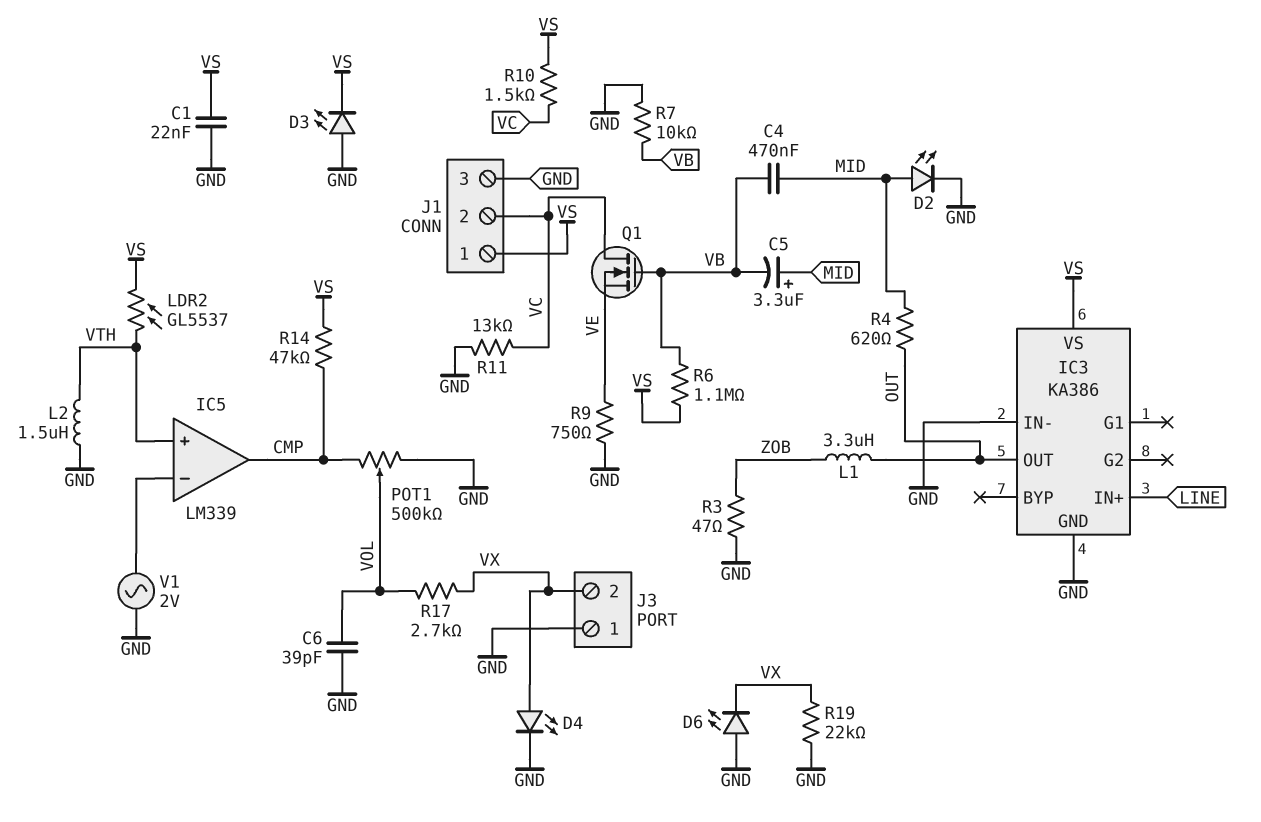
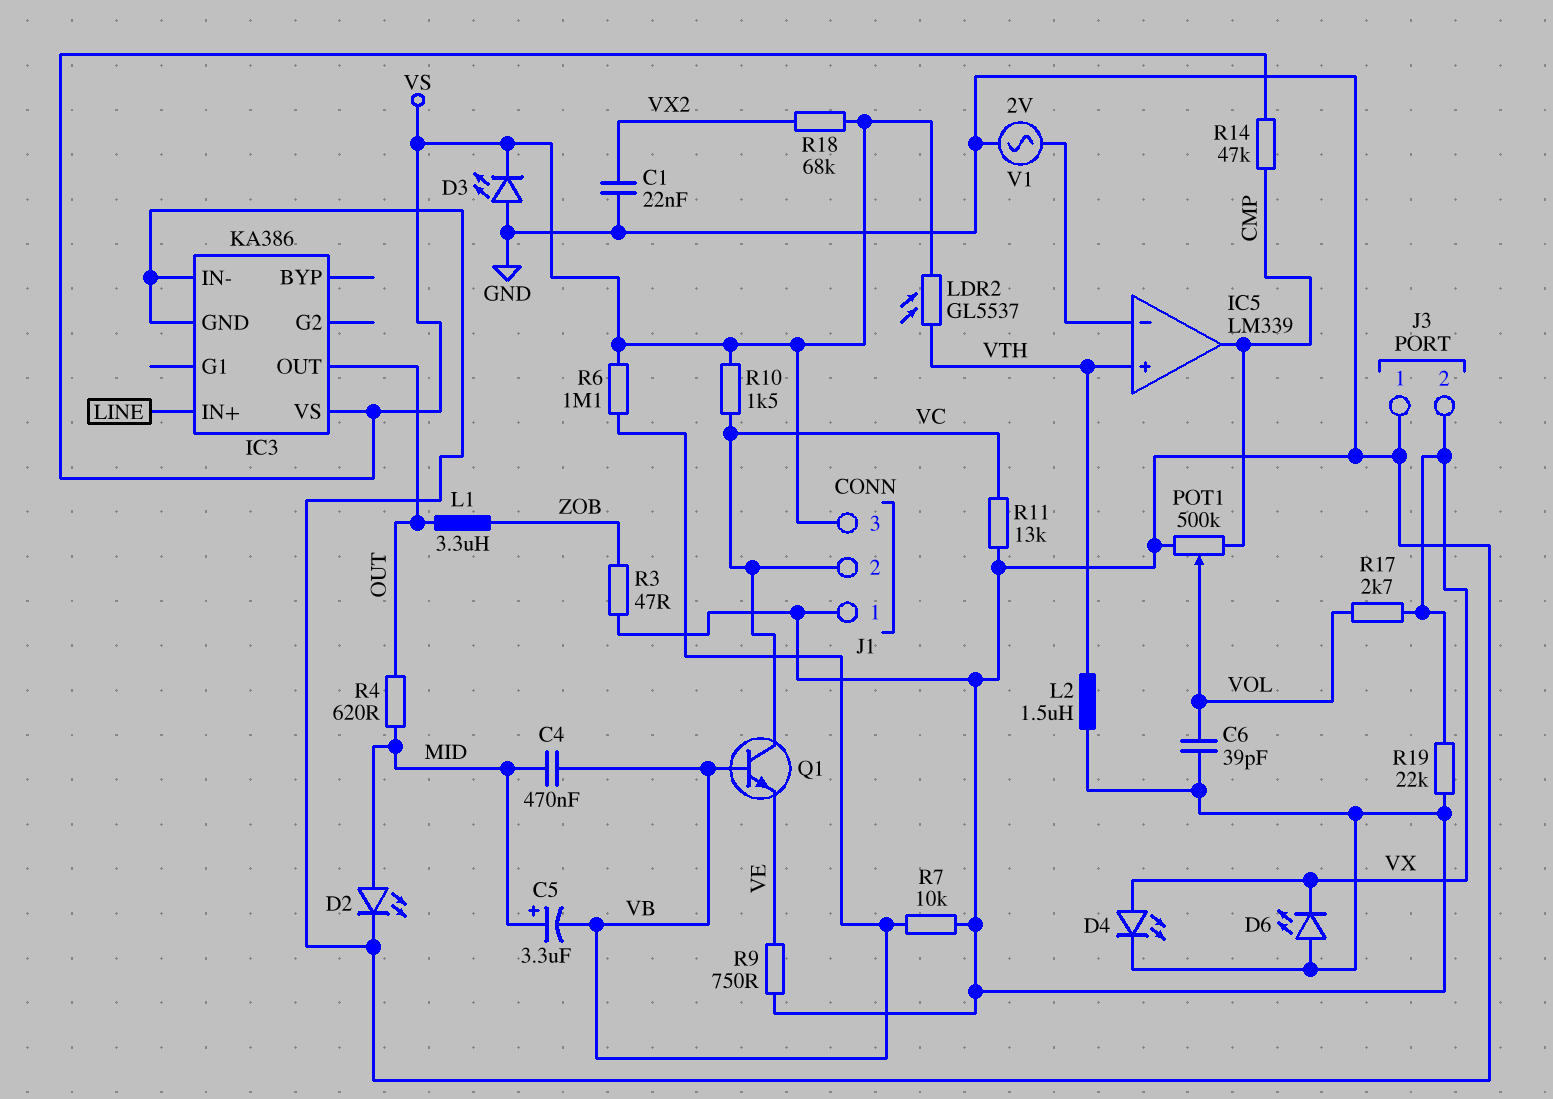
C1: 22nF (GND, VS) -> 22nF (GND, VX2)
J1 pin 1: VS -> GND
J1 pin 3: GND -> VS
Q1: NMOS (G VB, D VC, S VE) -> NPN (B VB, C VC, E VE)
R18: none -> 68k (VS, VX2)

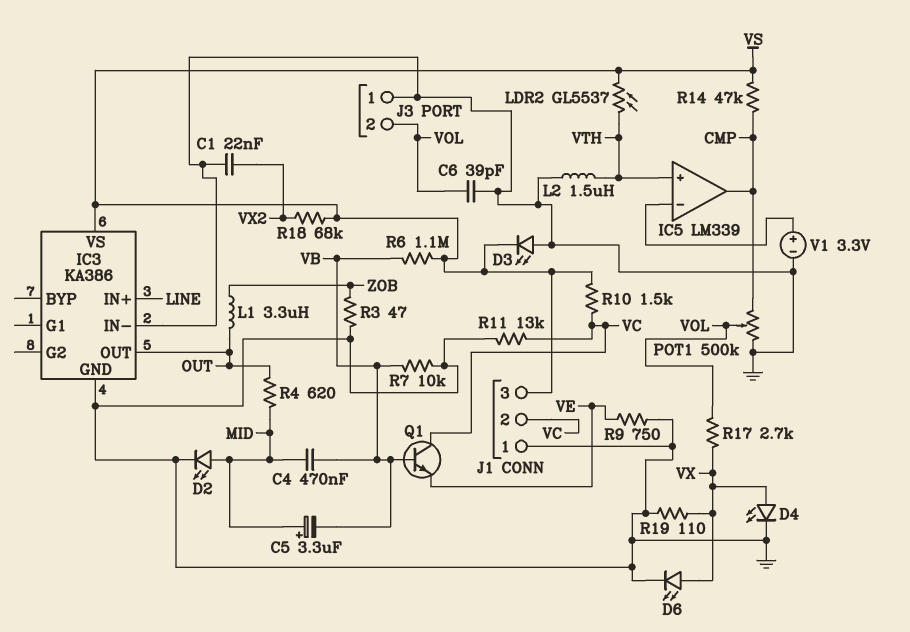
D6: LED (A GND, K VX) -> LED (A VX, K GND)
J3 pin 2: VX -> VOL
R19: 22k (GND, VX) -> 110 (GND, VX)
V1: AC 2V (GND, IC5/in-) -> 3.3V (plus IC5/in-, minus GND)

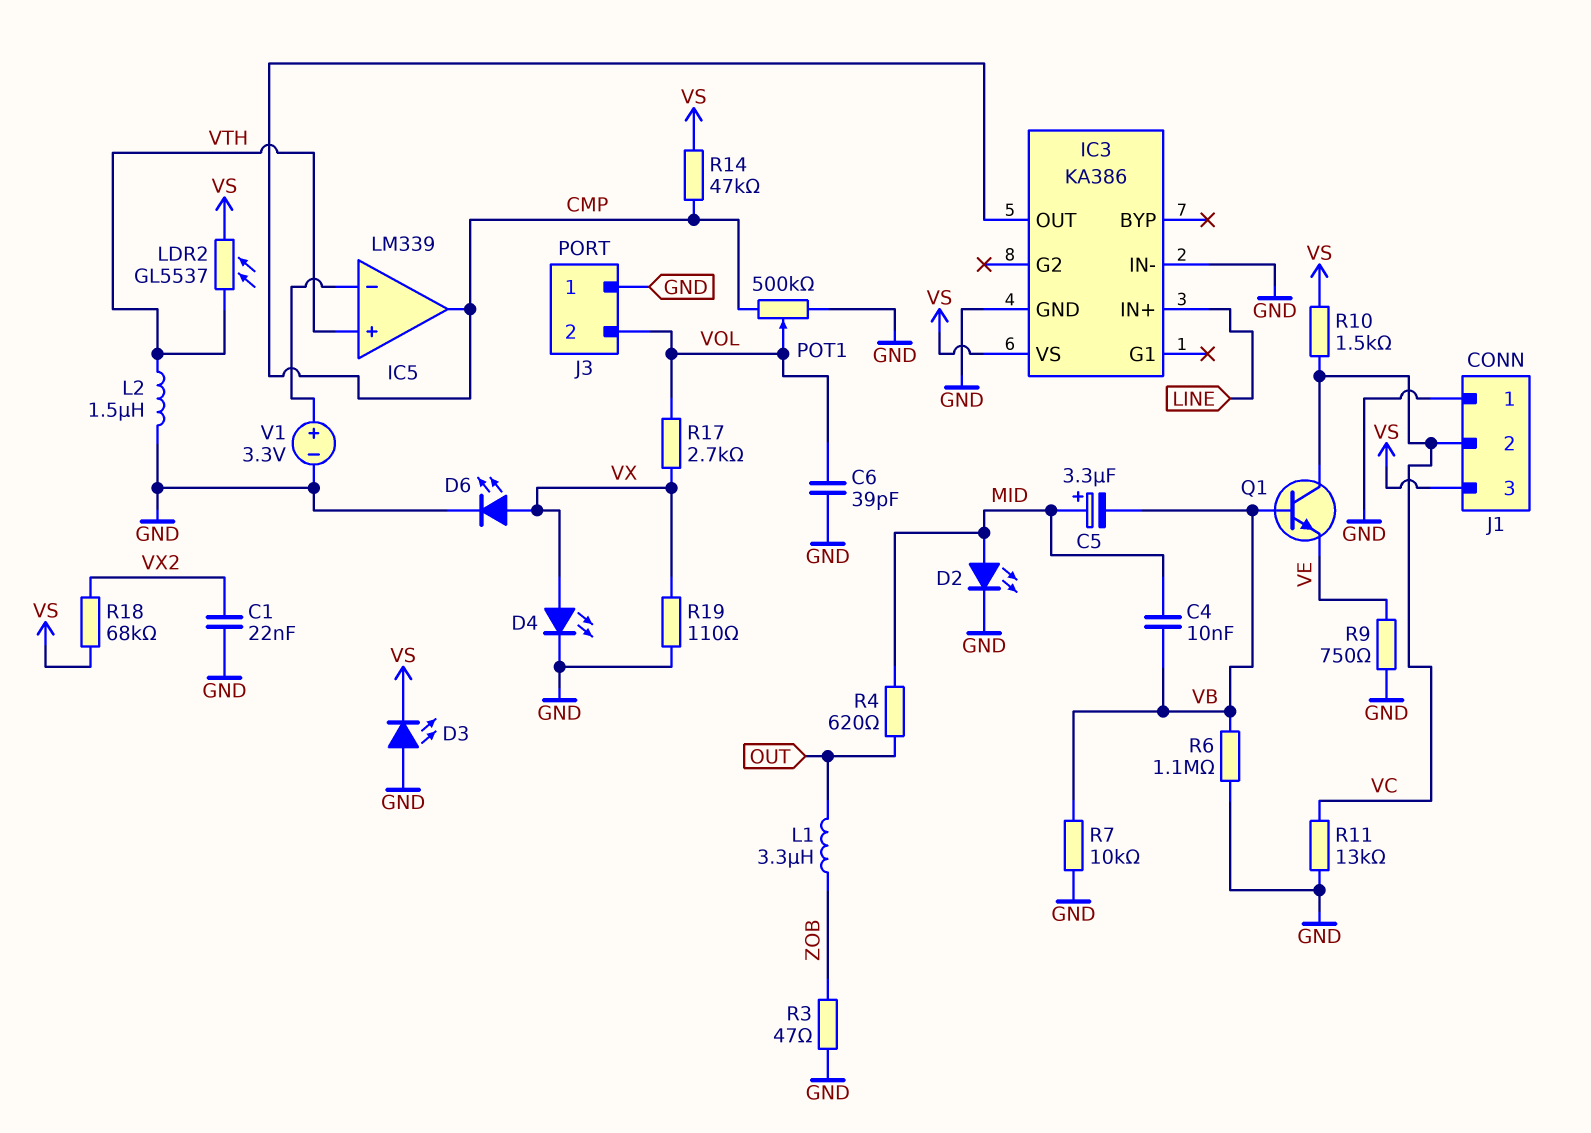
C4: 470nF (MID, VB) -> 10nF (MID, VB)
IC3 pin OUT: OUT -> CMP
R6: 1.1M (VB, VS) -> 1.1M (GND, VB)

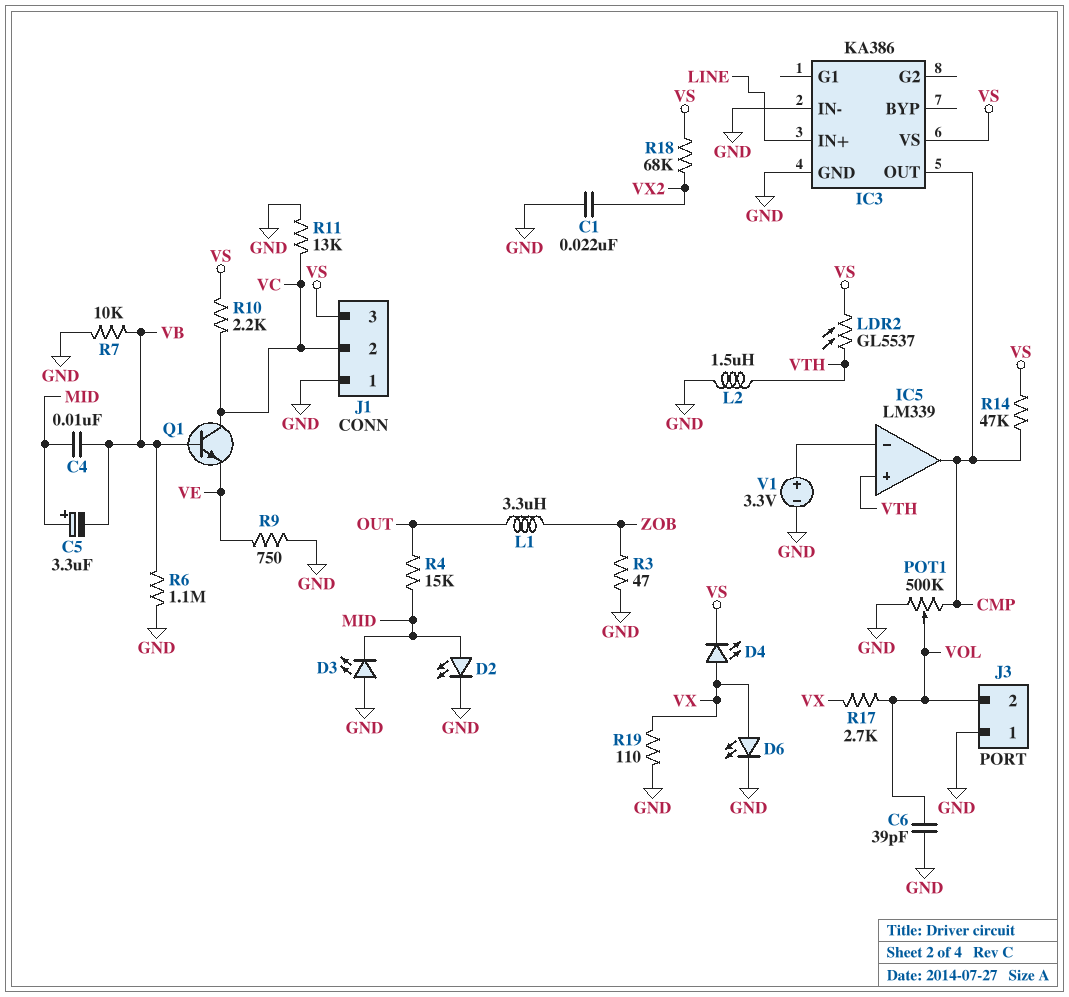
D3: LED (A GND, K VS) -> LED (A GND, K MID)
D4: LED (A VX, K GND) -> LED (A VX, K VS)
R4: 620 (MID, OUT) -> 15k (MID, OUT)
R10: 1.5k (VC, VS) -> 2.2k (VC, VS)

